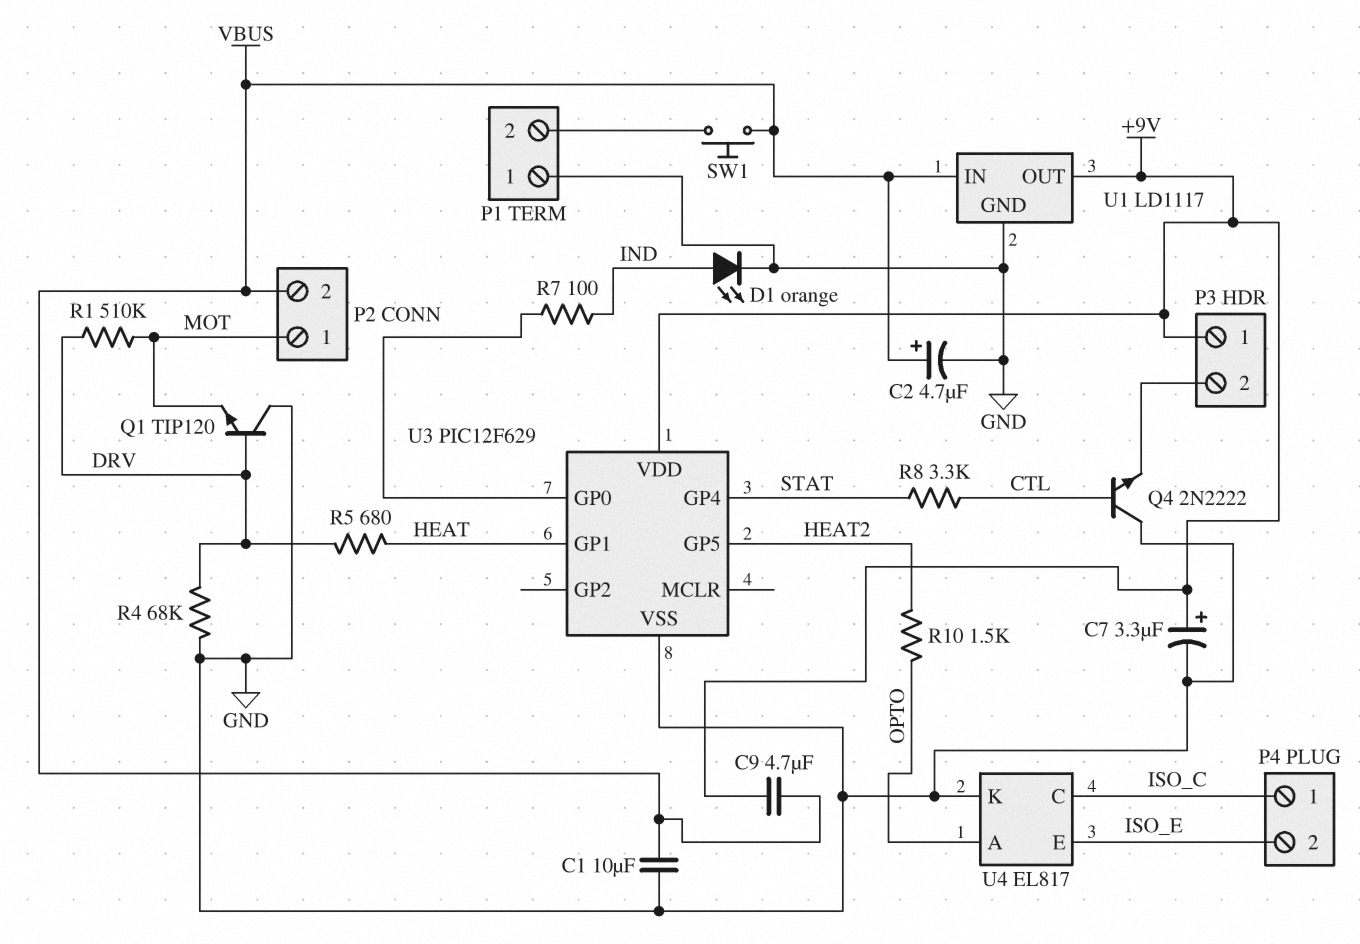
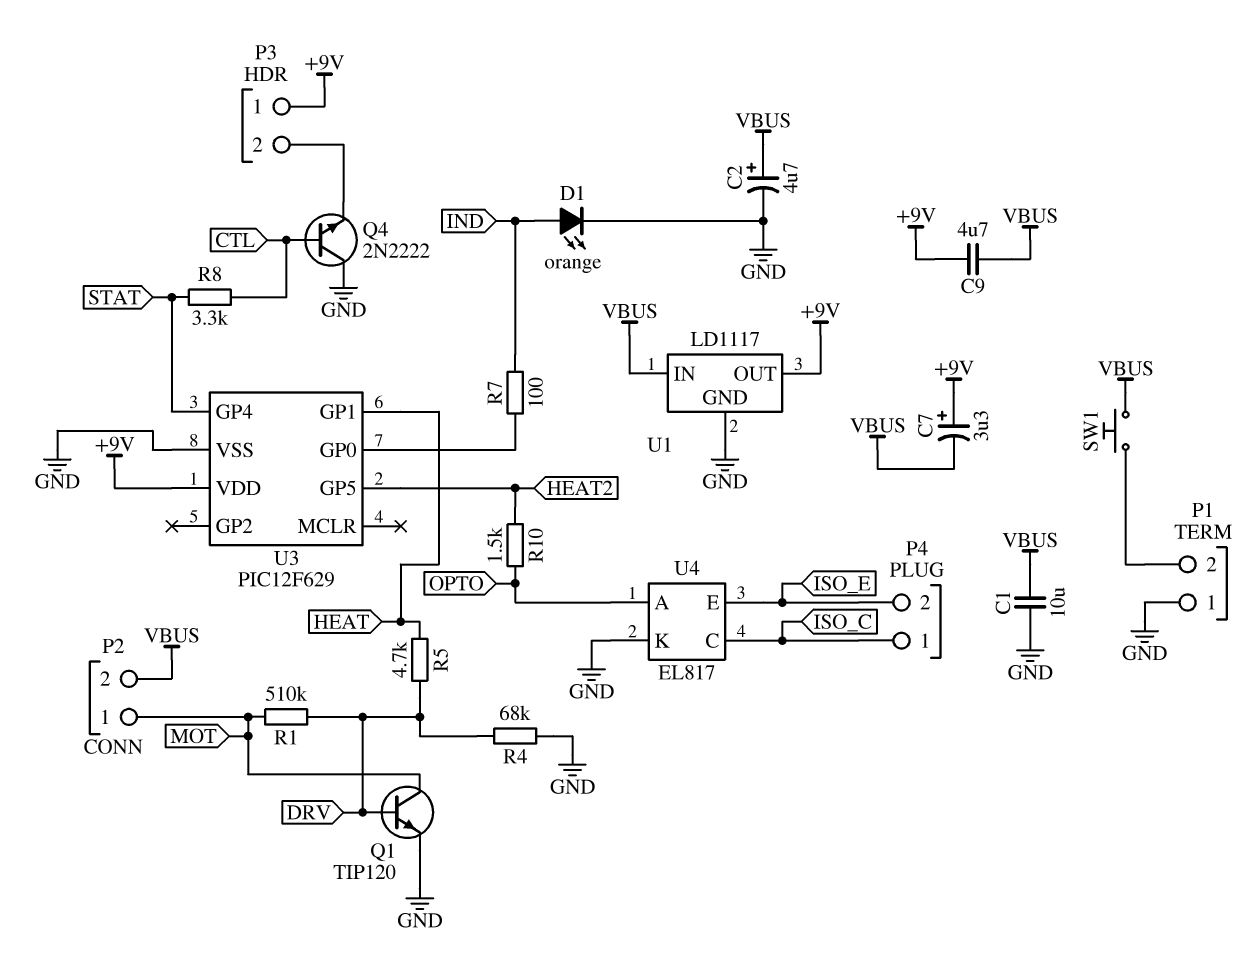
C7: 3.3uF (plus +9V, minus GND) -> 3.3uF (plus +9V, minus VBUS)
Q1: NPN TIP120 (B DRV, C GND, E MOT) -> NPN TIP120 (B DRV, C MOT, E GND)
R5: 680 (DRV, HEAT) -> 4.7k (DRV, HEAT)

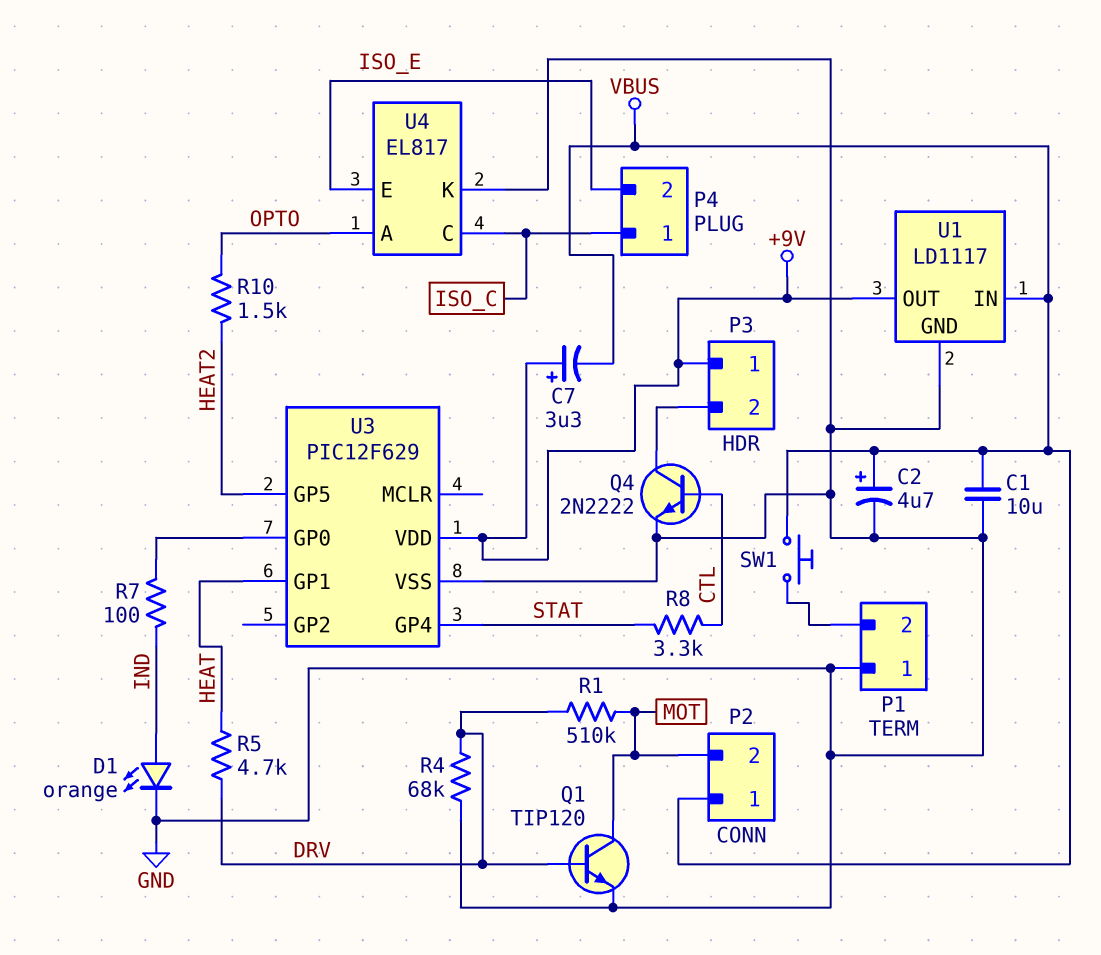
C9: 4.7uF (+9V, VBUS) -> none
P2 pin 1: MOT -> VBUS
P2 pin 2: VBUS -> MOT
Q4: NPN 2N2222 (B CTL, C GND, E P3/2) -> NPN 2N2222 (B CTL, C P3/2, E GND)

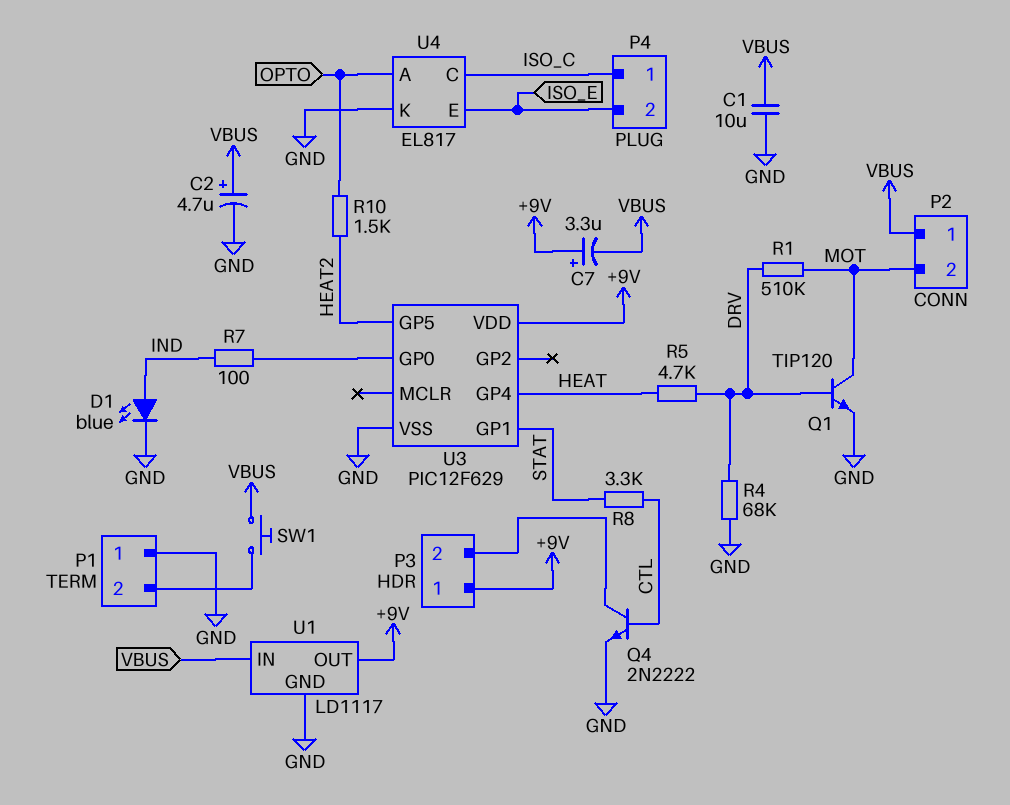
D1: LED orange (A IND, K GND) -> LED blue (A IND, K GND)
U3 pin GP1: HEAT -> STAT
U3 pin GP4: STAT -> HEAT

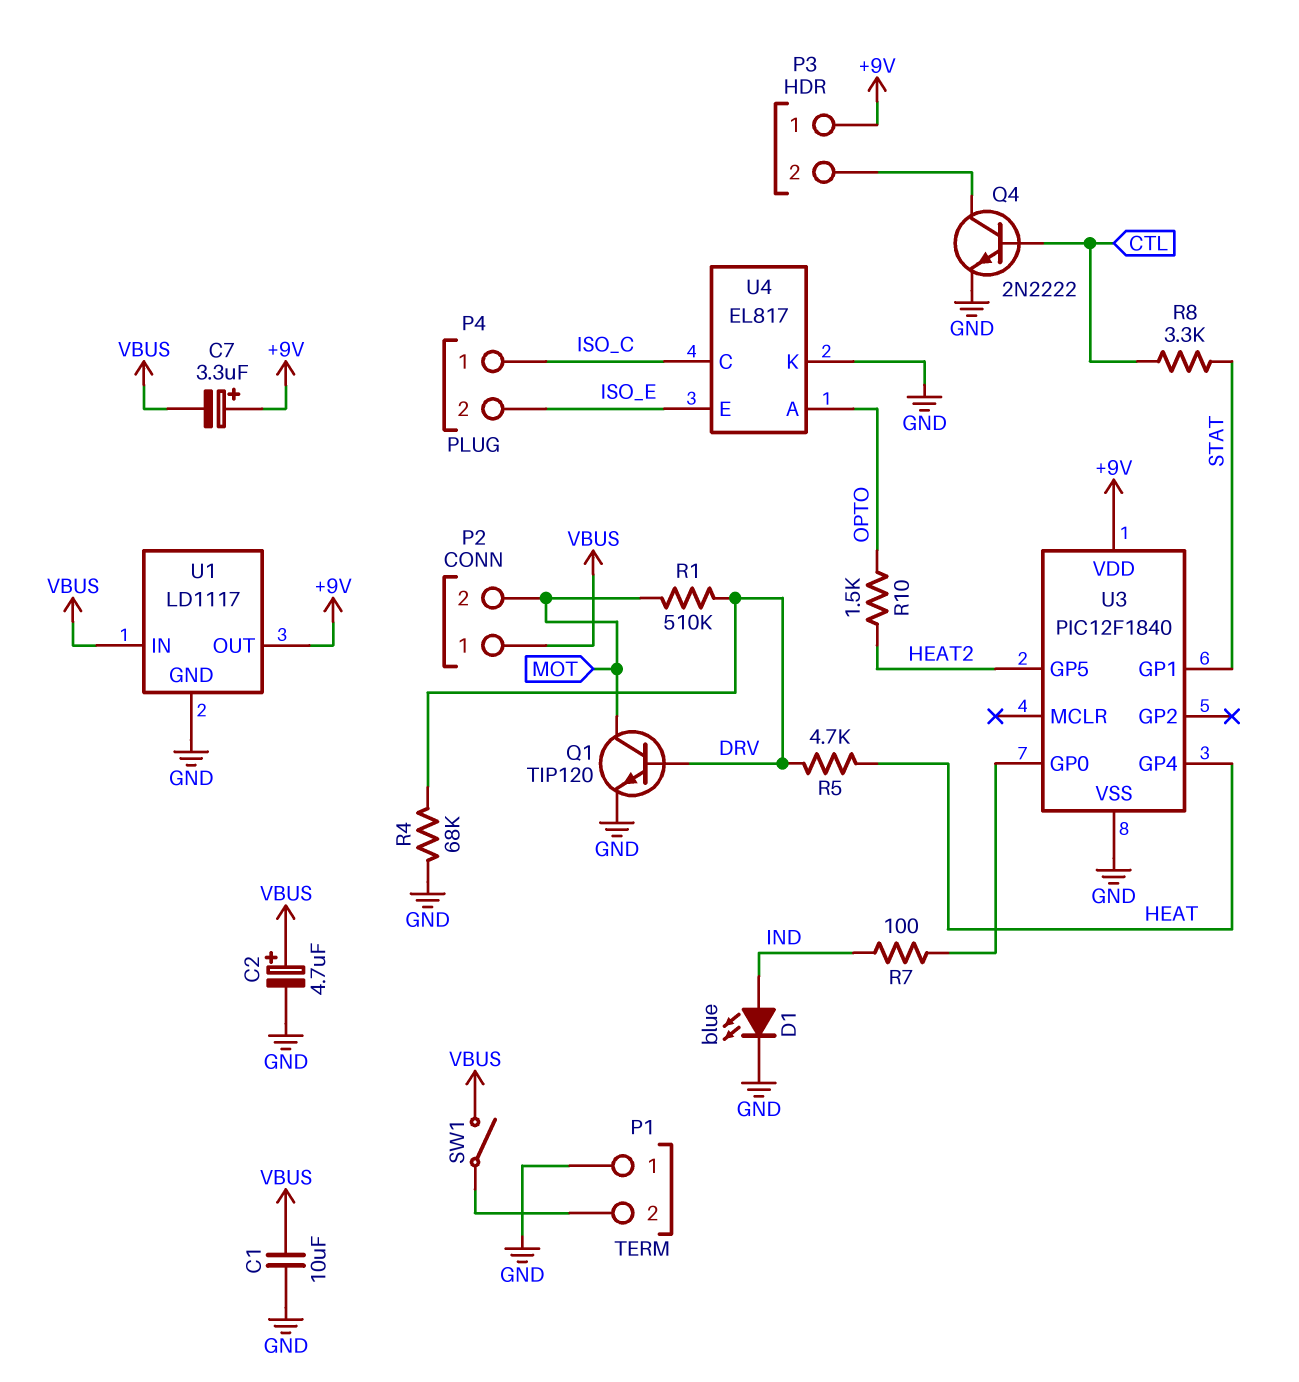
SW1: button (P1/2, VBUS) -> switch (P1/2, VBUS)
U3: PIC12F629 -> PIC12F1840

